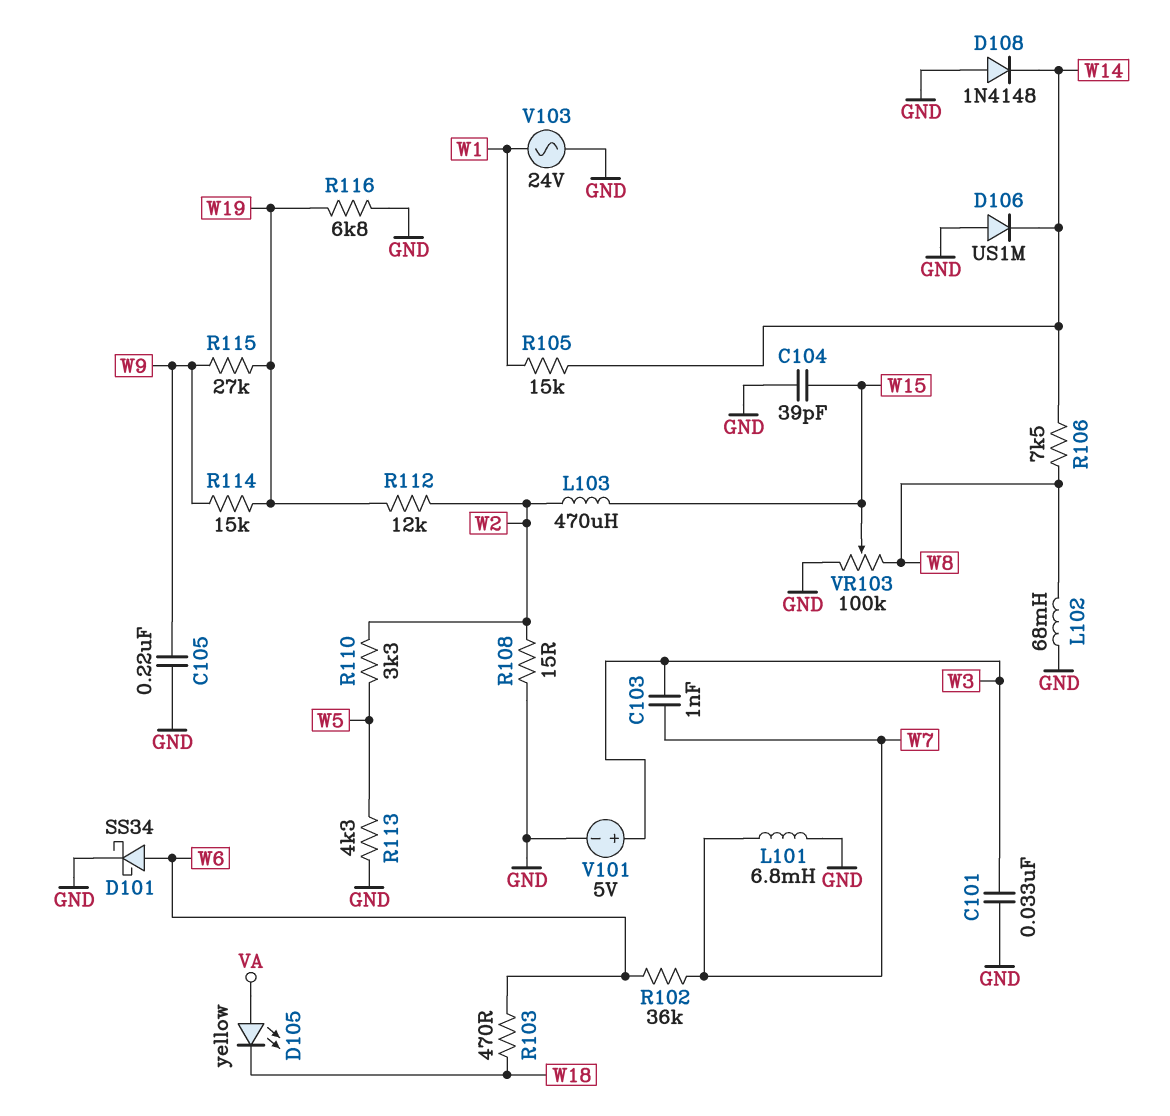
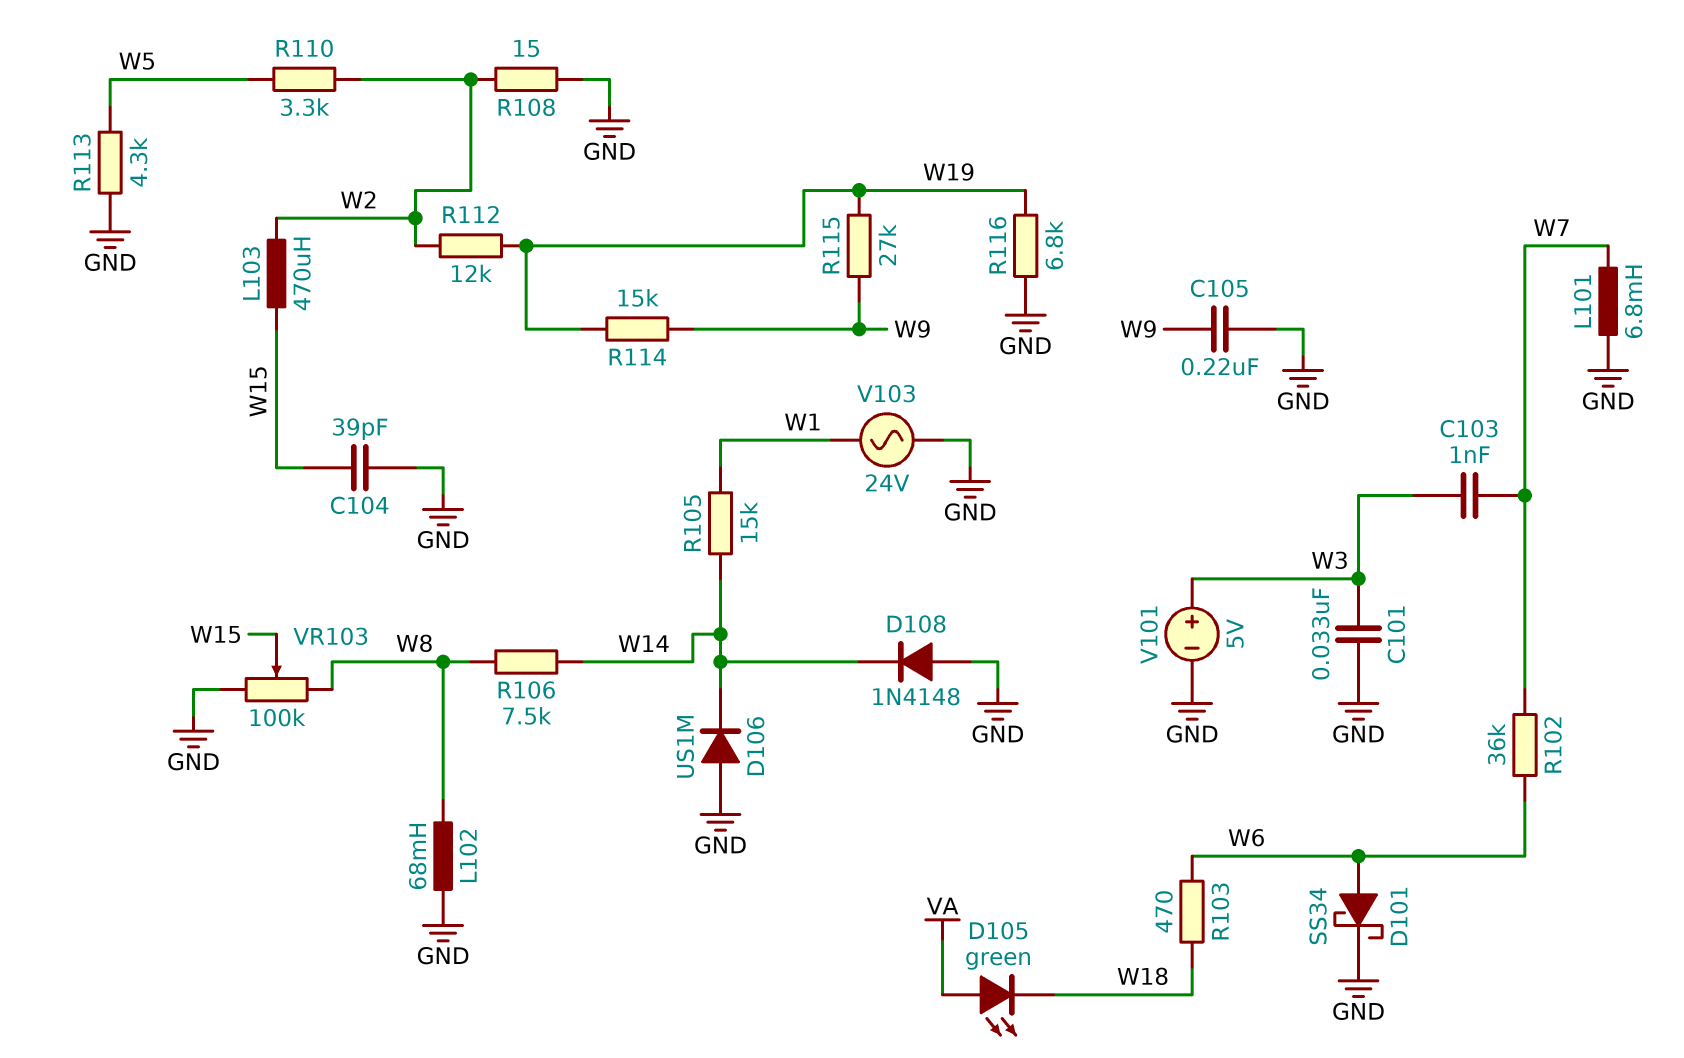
D105: LED yellow (A VA, K W18) -> LED green (A VA, K W18)

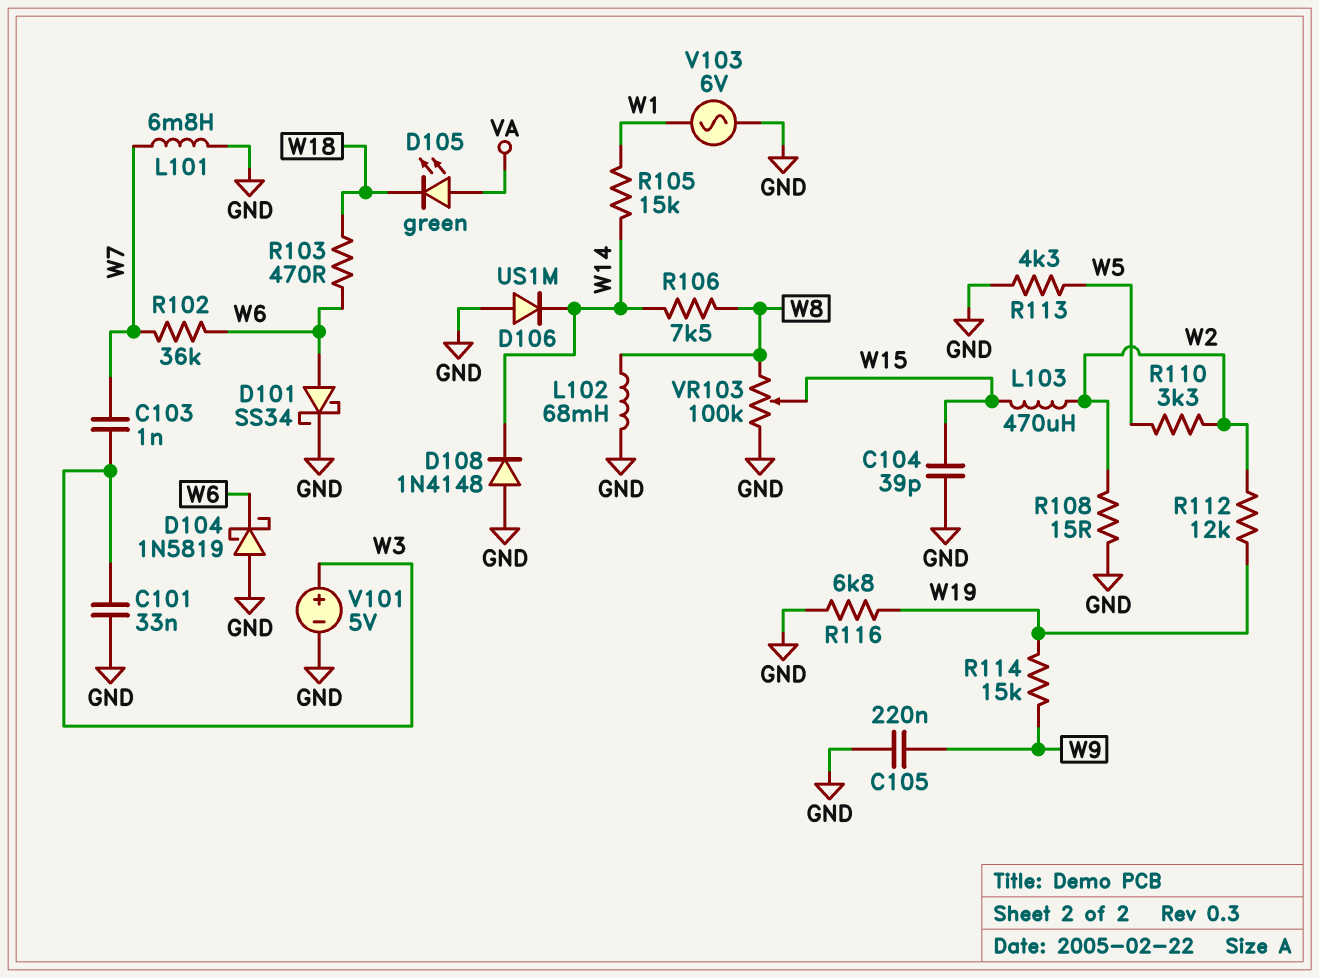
D104: none -> schottky 1N5819 (A GND, K W6)
R115: 27k (W9, W19) -> none
V103: AC 24V (GND, W1) -> AC 6V (GND, W1)

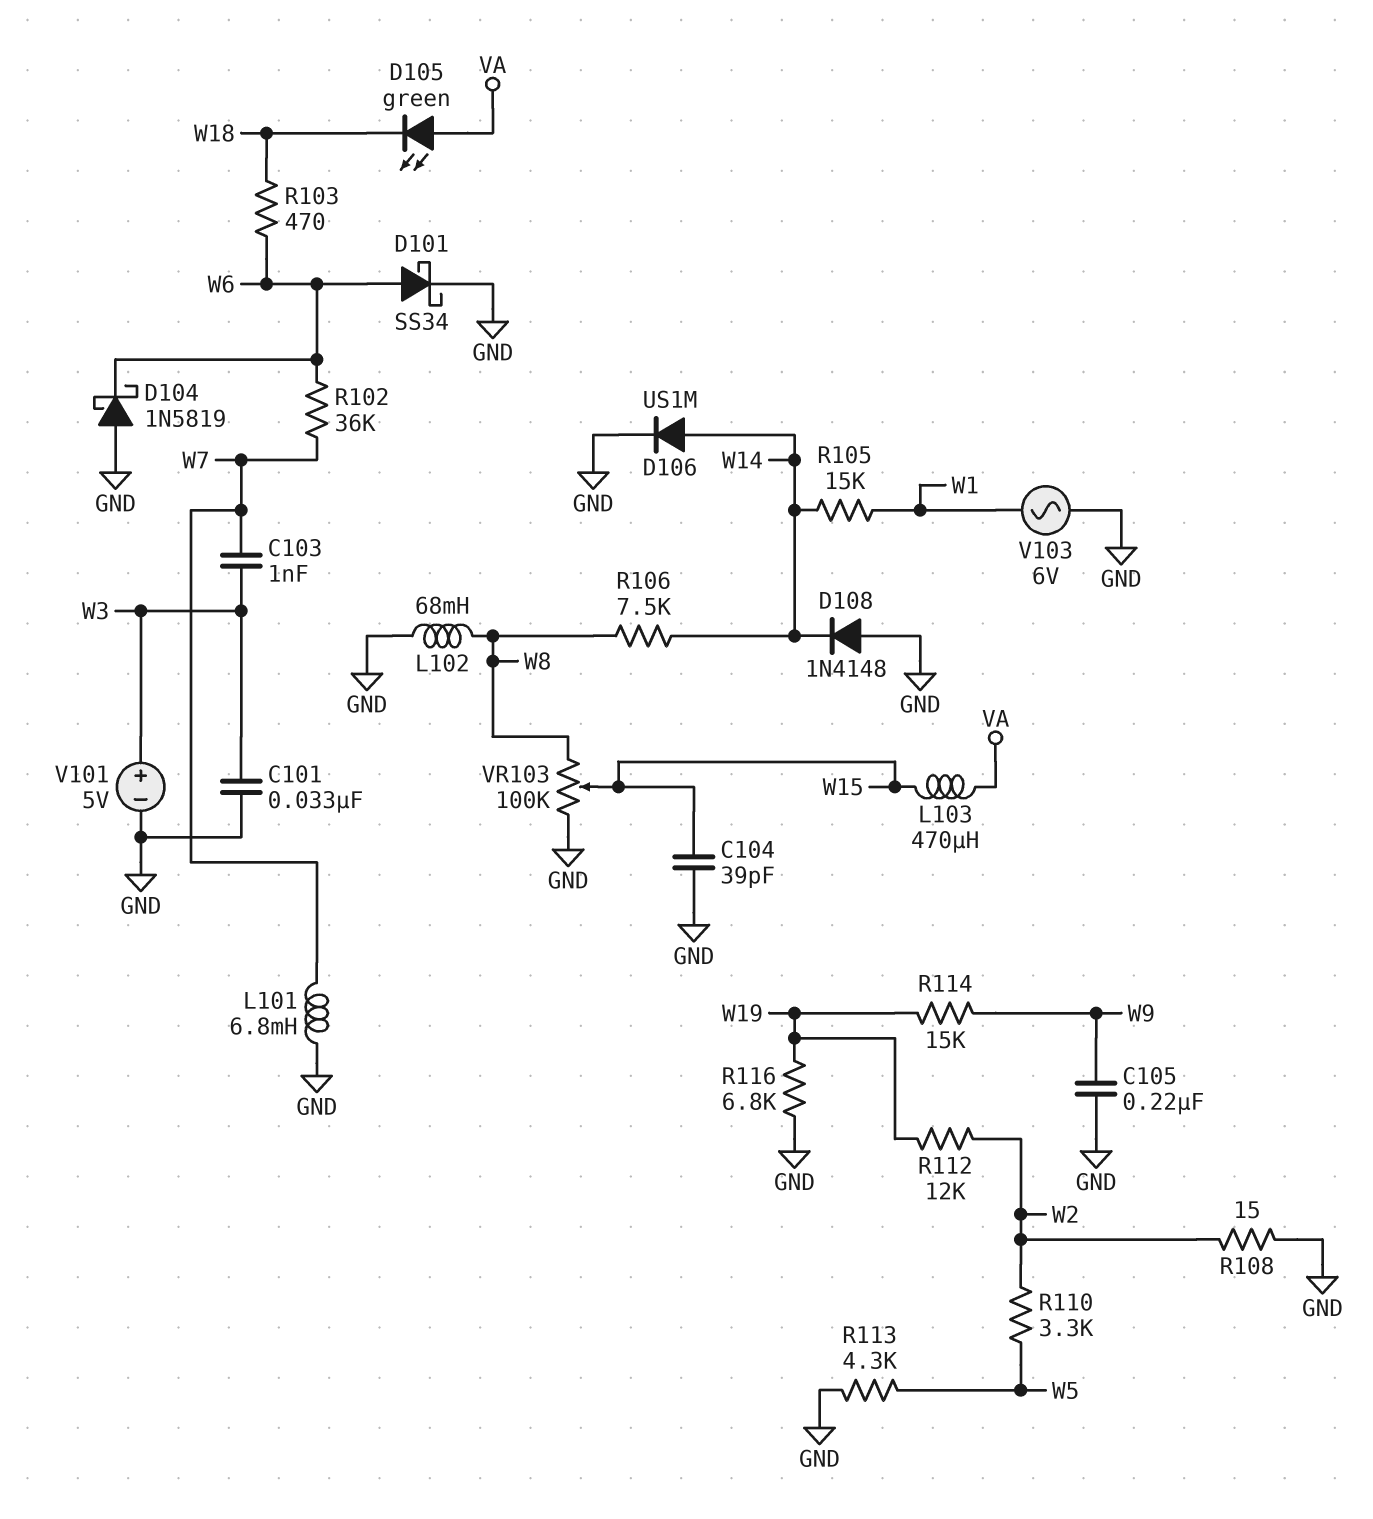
D106: diode US1M (A GND, K W14) -> diode US1M (A W14, K GND)
L103: 470uH (W2, W15) -> 470uH (VA, W15)

